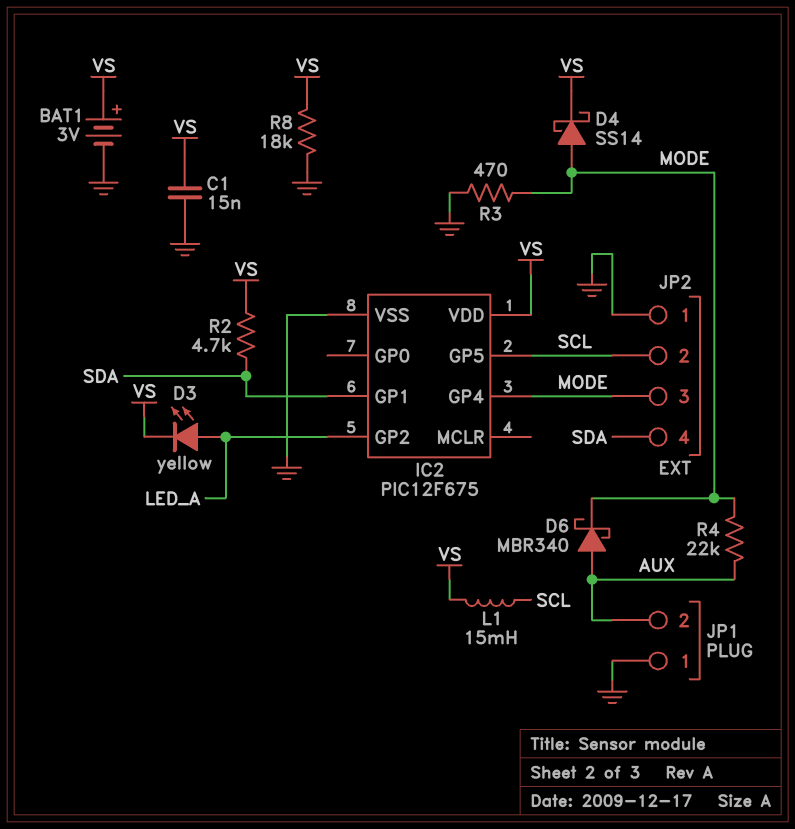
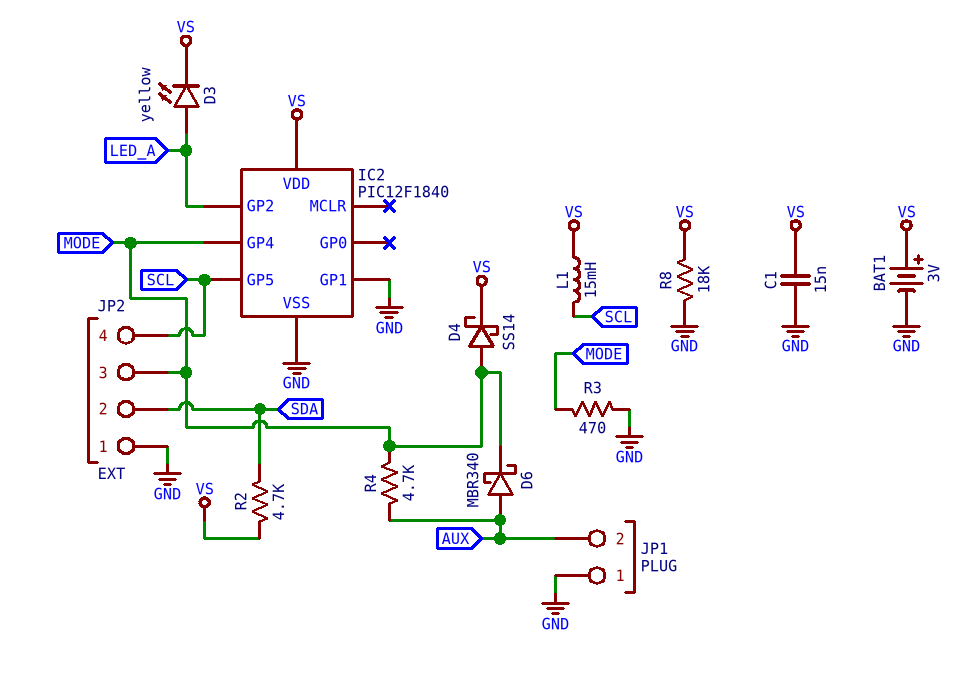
IC2: PIC12F675 -> PIC12F1840
IC2 pin GP1: SDA -> GND
JP2 pin 2: SCL -> SDA
JP2 pin 4: SDA -> SCL
R4: 22k (AUX, MODE) -> 4.7k (AUX, MODE)

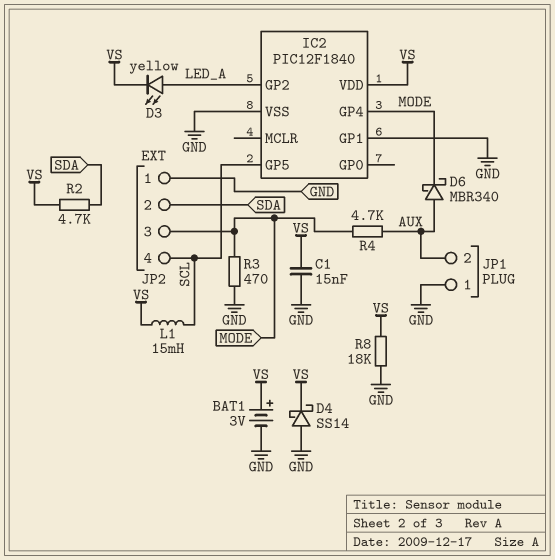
D4: schottky SS14 (A MODE, K VS) -> schottky SS14 (A GND, K VS)

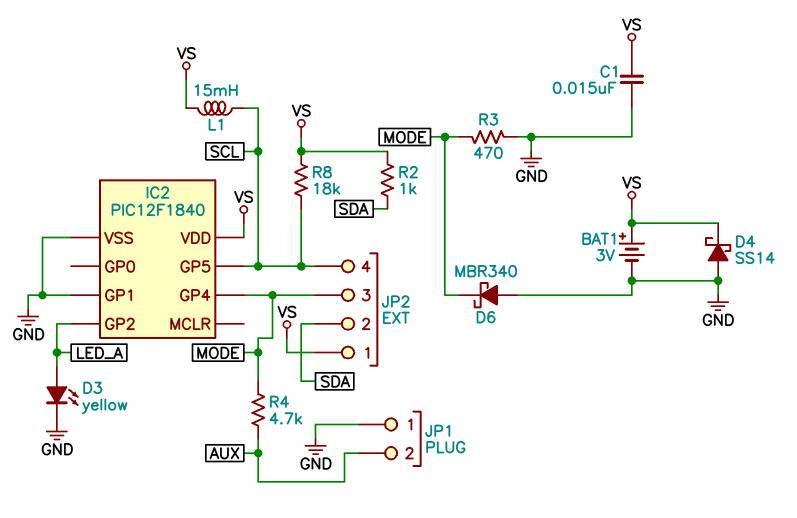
D3: LED yellow (A LED_A, K VS) -> LED yellow (A LED_A, K GND)
D6: schottky MBR340 (A AUX, K MODE) -> schottky MBR340 (A GND, K MODE)
JP2 pin 1: GND -> VS
R2: 4.7k (SDA, VS) -> 1k (SDA, VS)
R8: 18k (GND, VS) -> 18k (SCL, VS)

